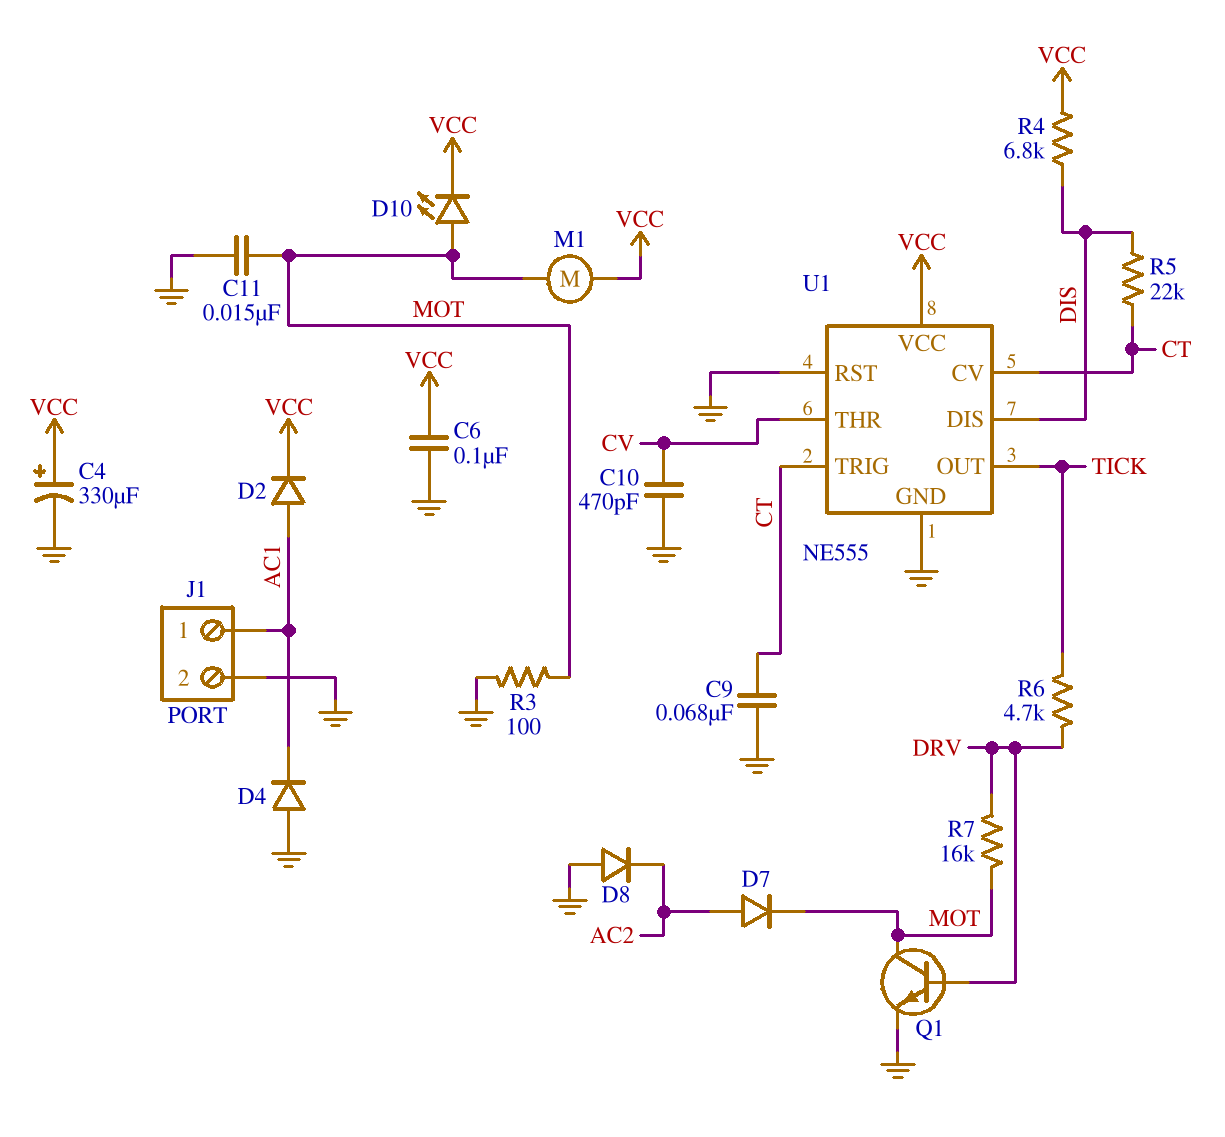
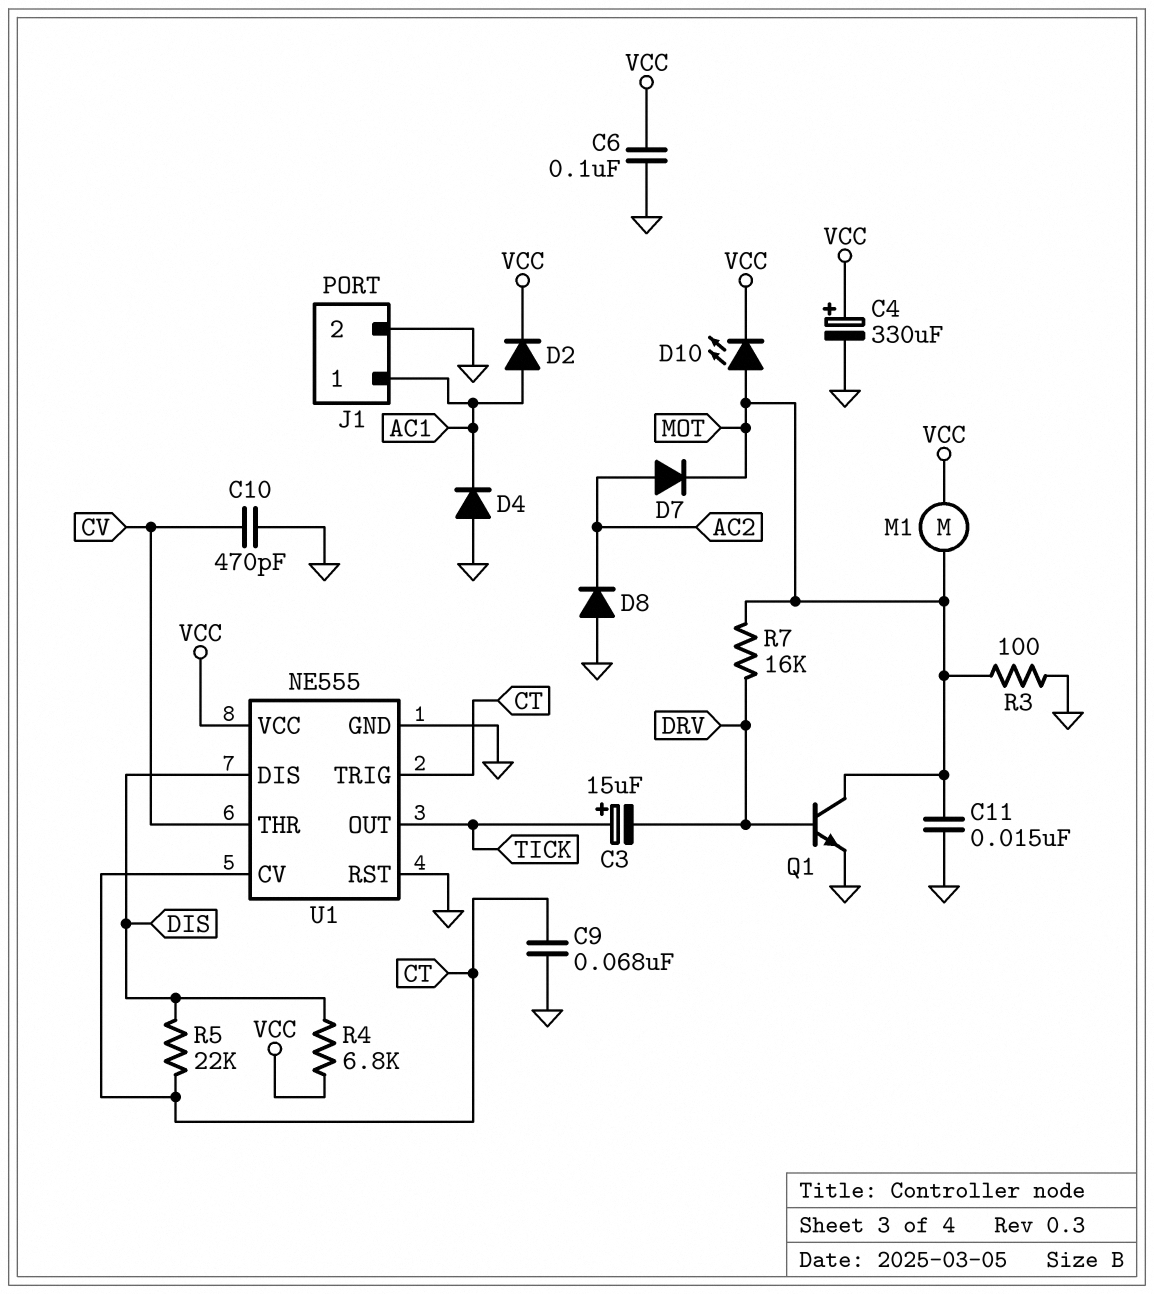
C3: none -> 15uF (plus TICK, minus DRV)
R6: 4.7k (DRV, TICK) -> none

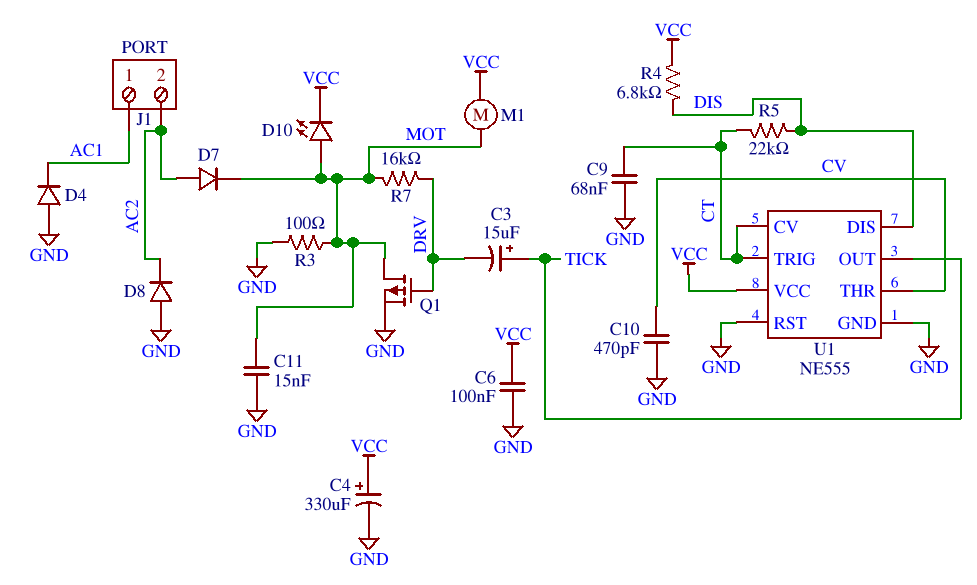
D2: diode (A AC1, K VCC) -> none
J1 pin 2: GND -> AC2
Q1: NPN (B DRV, C MOT, E GND) -> PMOS (G DRV, D MOT, S GND)

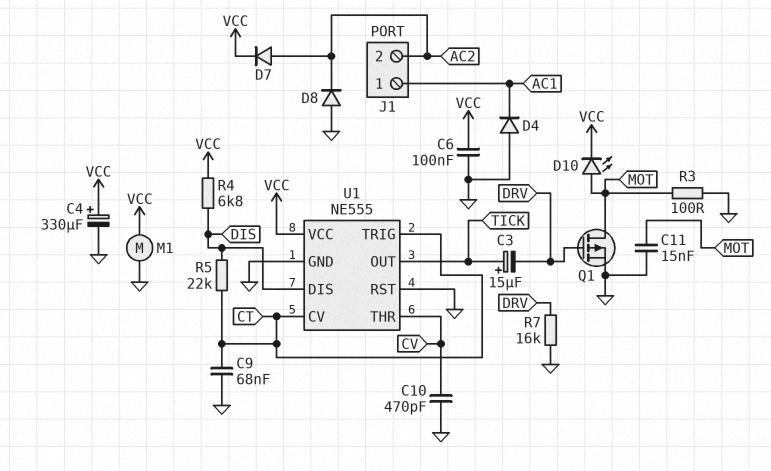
D7: diode (A AC2, K MOT) -> diode (A AC2, K VCC)
M1: motor (MOT, VCC) -> motor (GND, VCC)
R7: 16k (DRV, MOT) -> 16k (DRV, GND)

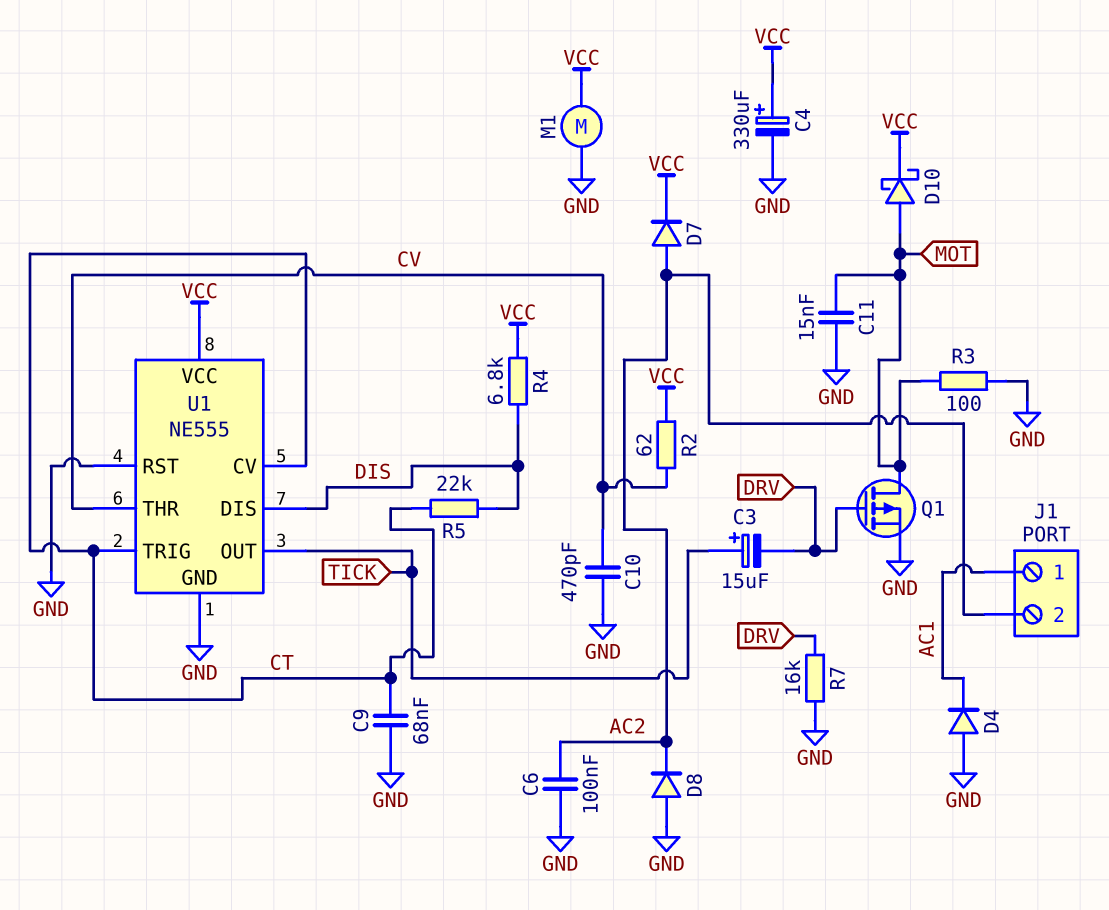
C6: 100nF (GND, VCC) -> 100nF (AC2, GND)
D10: LED (A MOT, K VCC) -> schottky (A MOT, K VCC)
R2: none -> 62 (CV, VCC)

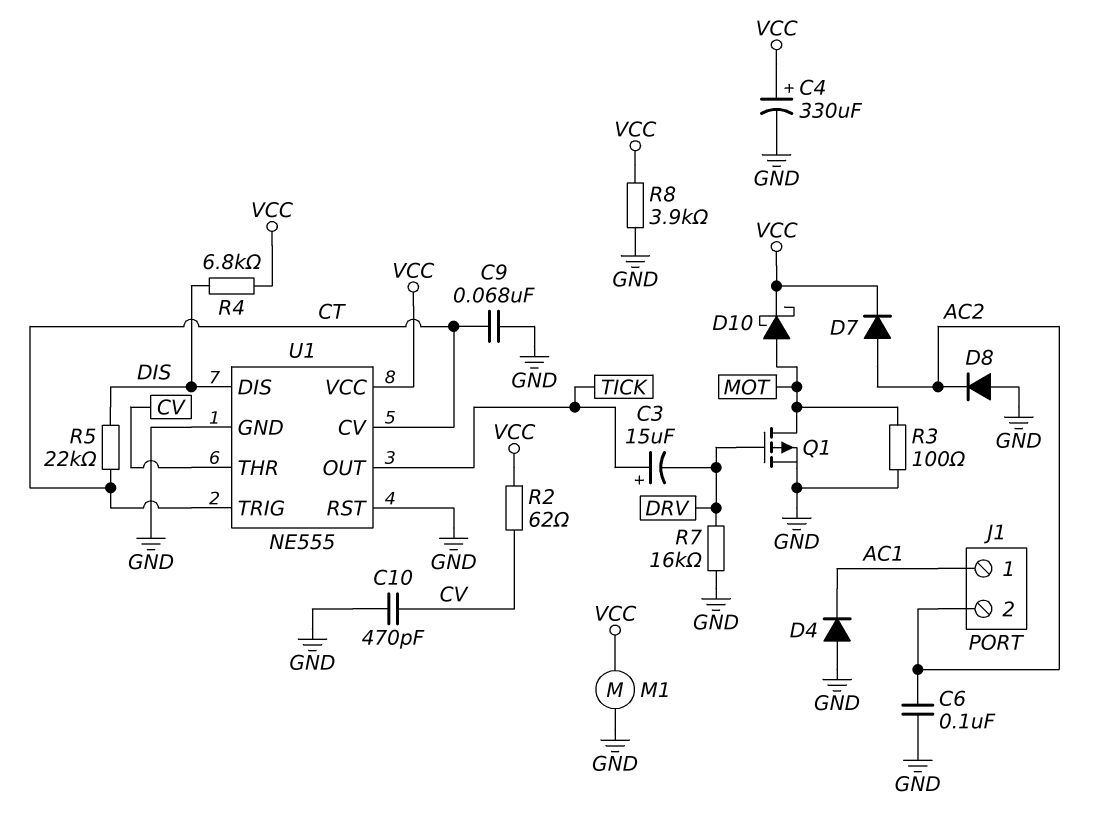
C11: 15nF (GND, MOT) -> none
R8: none -> 3.9k (GND, VCC)

